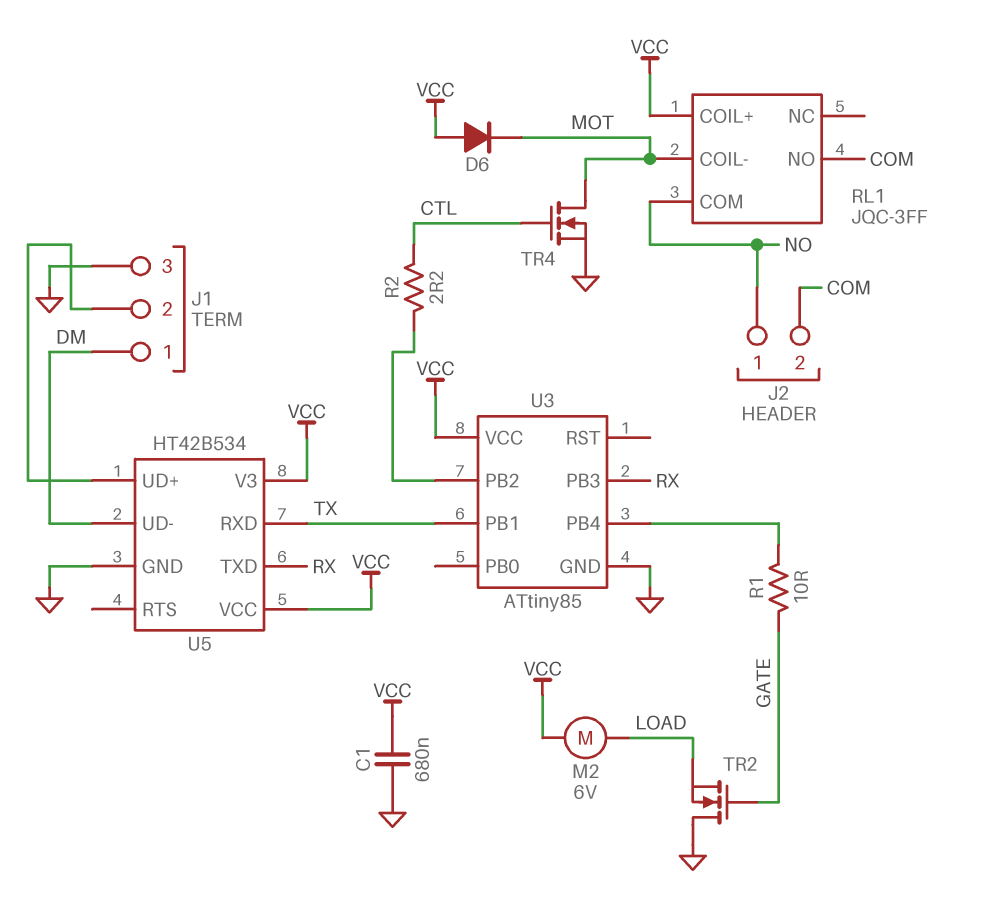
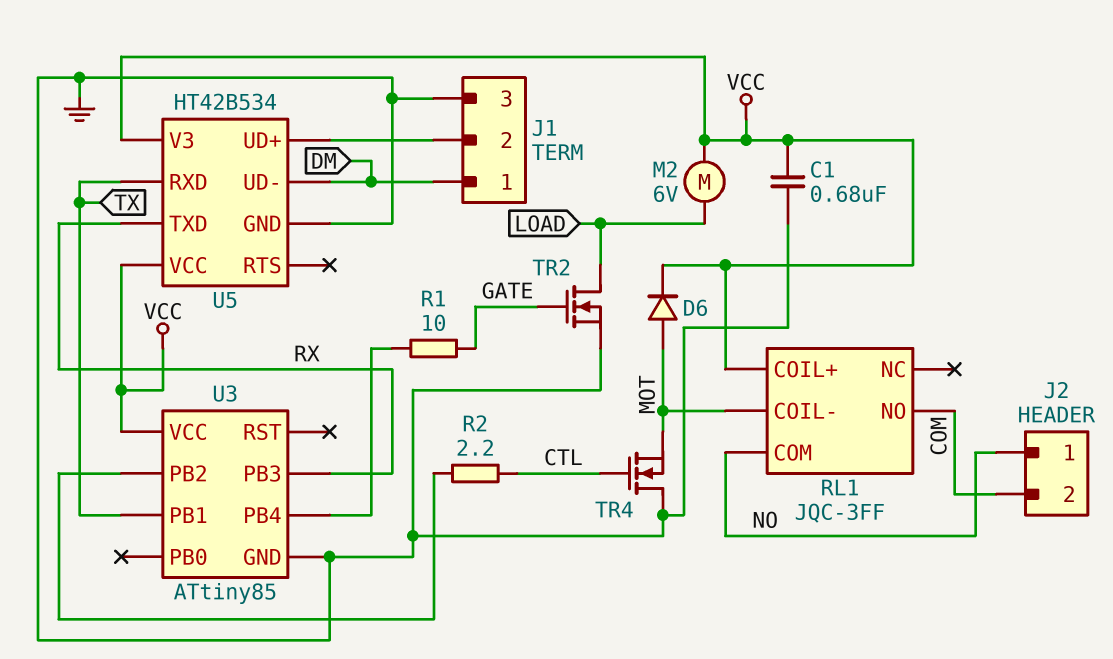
D6: diode (A VCC, K MOT) -> diode (A MOT, K VCC)
TR2: NMOS (G GATE, D GND, S LOAD) -> NMOS (G GATE, D LOAD, S GND)
TR4: NMOS (G CTL, D MOT, S GND) -> NMOS (G CTL, D GND, S MOT)

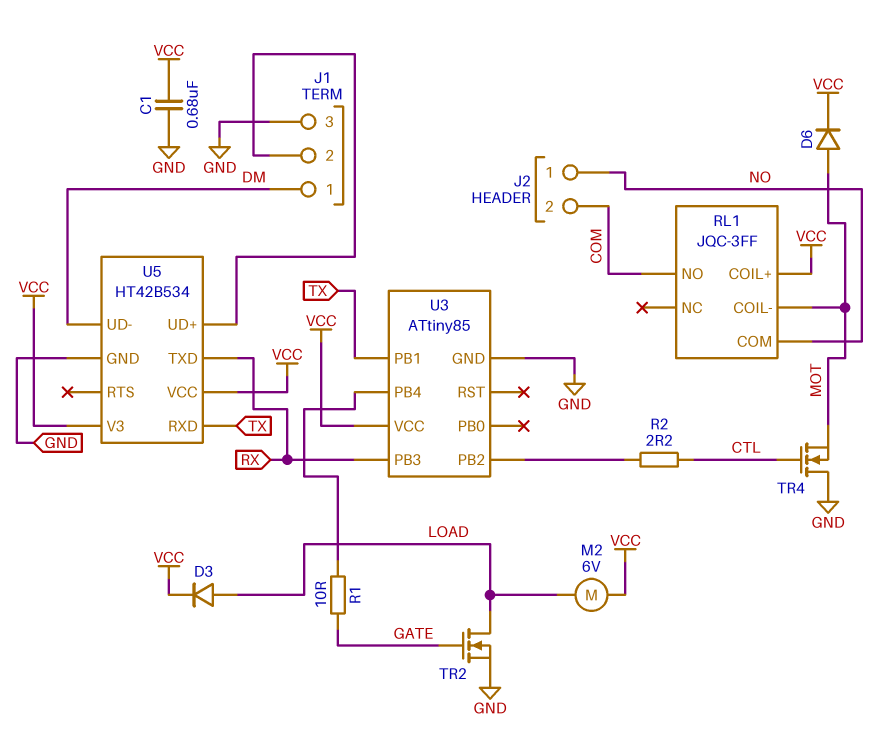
D3: none -> diode (A LOAD, K VCC)

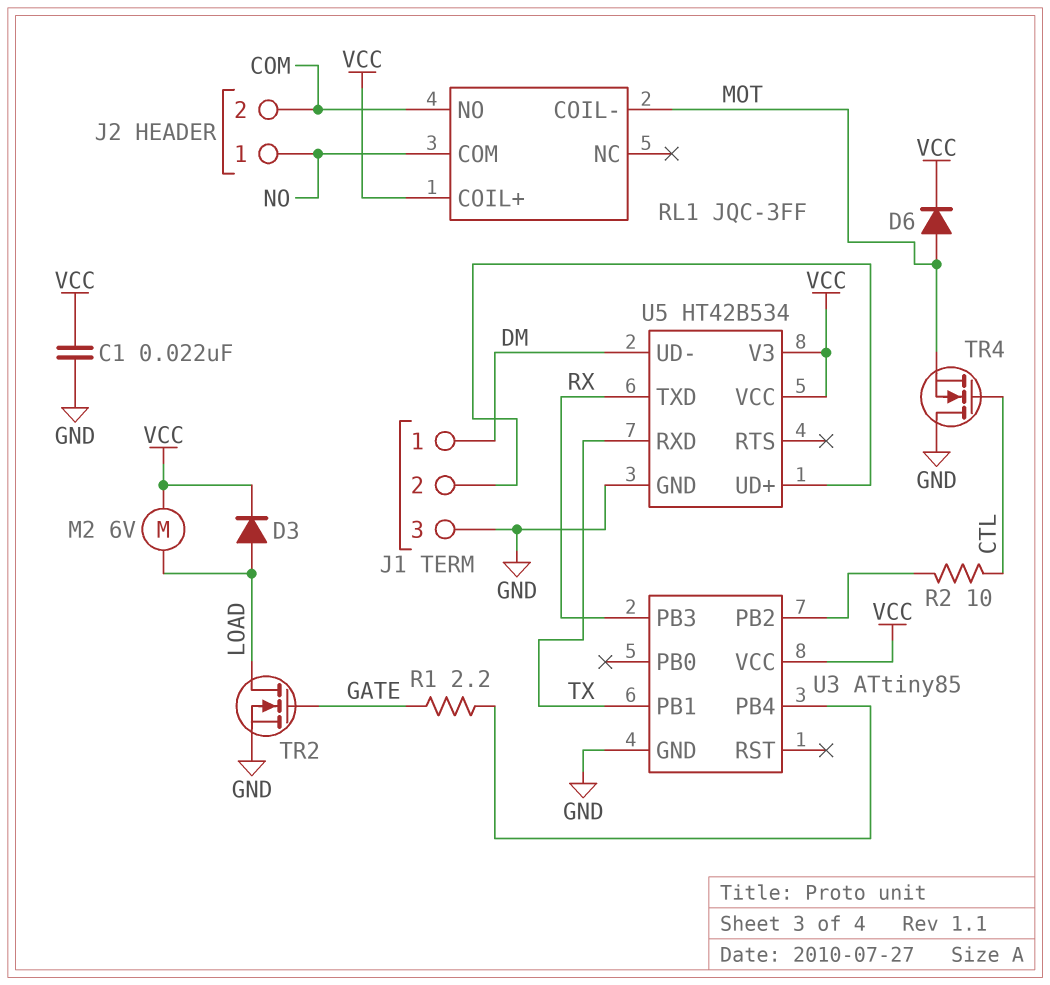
C1: 680nF (GND, VCC) -> 22nF (GND, VCC)
R1: 10 (GATE, U3/PB4) -> 2.2 (GATE, U3/PB4)
R2: 2.2 (CTL, U3/PB2) -> 10 (CTL, U3/PB2)

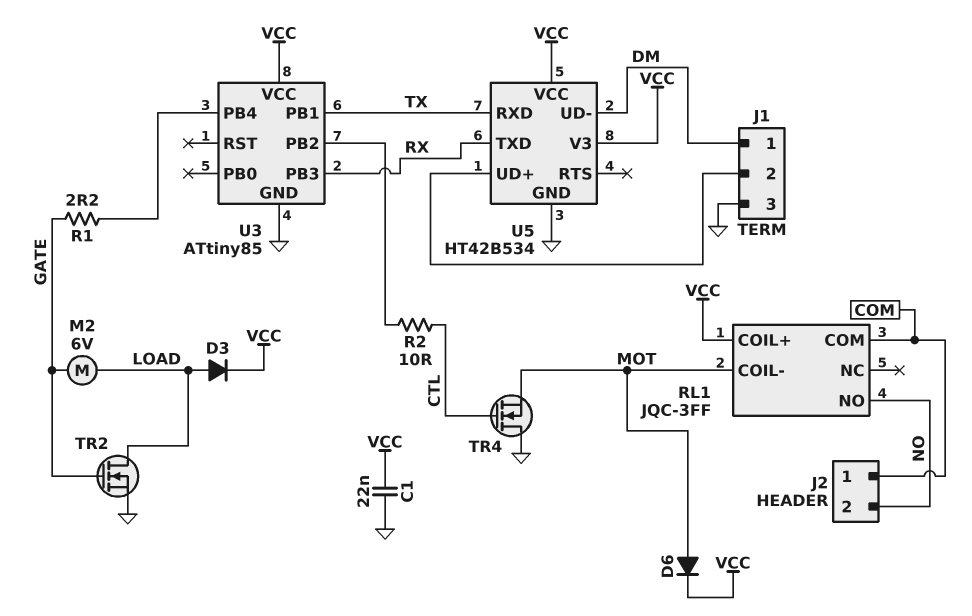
J2 pin 1: NO -> COM
J2 pin 2: COM -> NO
M2: motor 6V (LOAD, VCC) -> motor 6V (GATE, LOAD)
RL1 pin COM: NO -> COM
RL1 pin NO: COM -> NO

